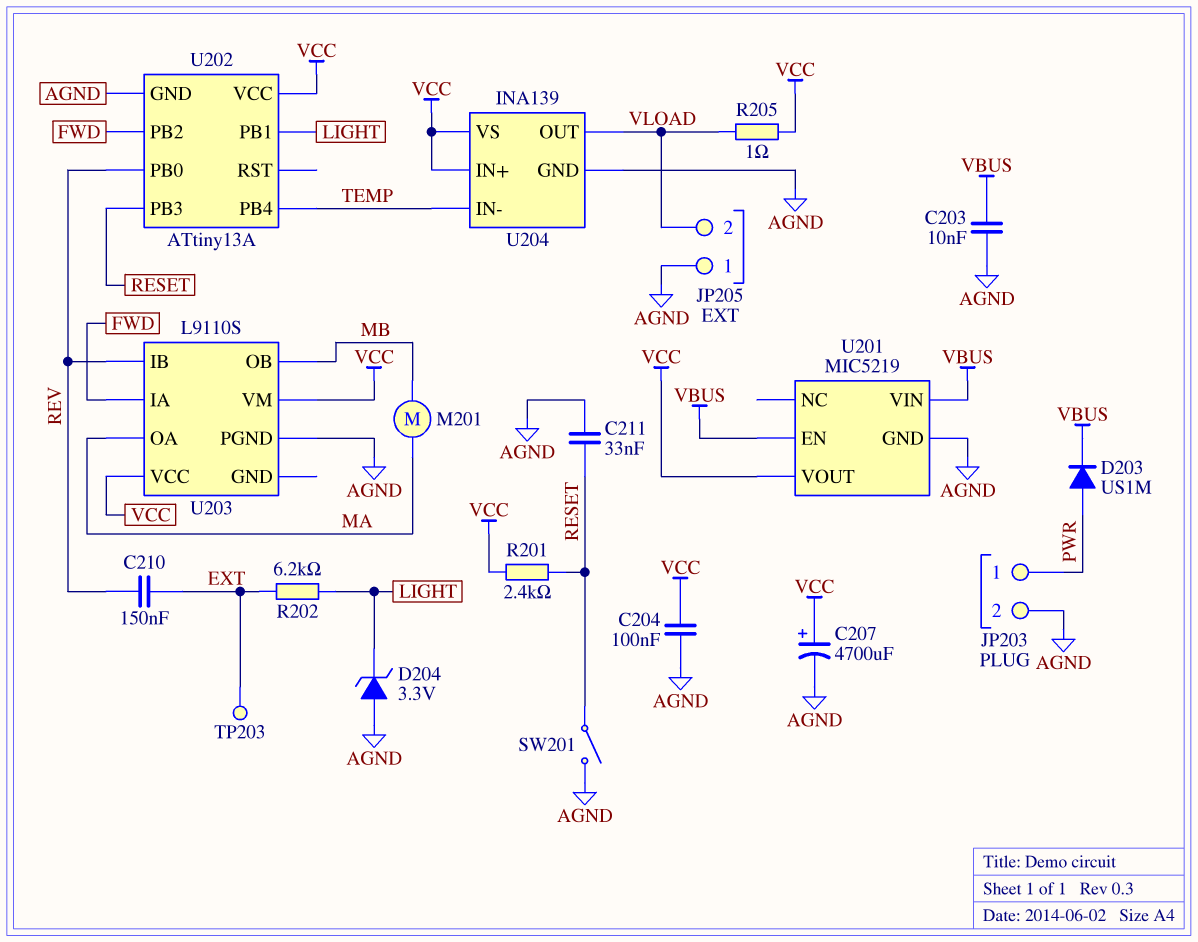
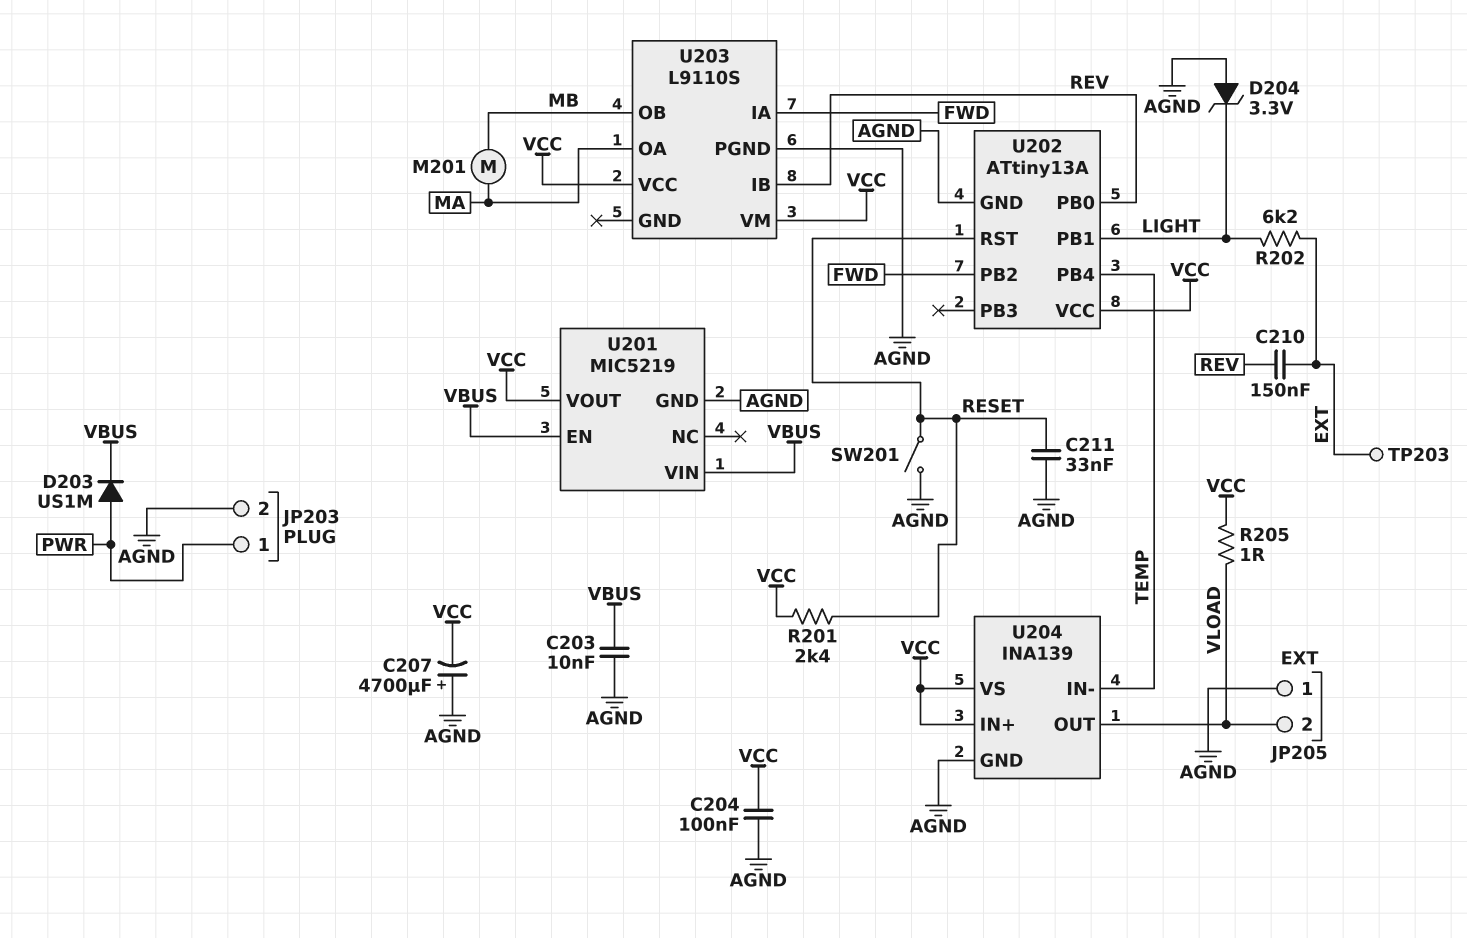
C207: 4700uF (plus VCC, minus AGND) -> 4700uF (plus AGND, minus VCC)
U202 pin PB3: RESET -> none
U202 pin RST: none -> RESET

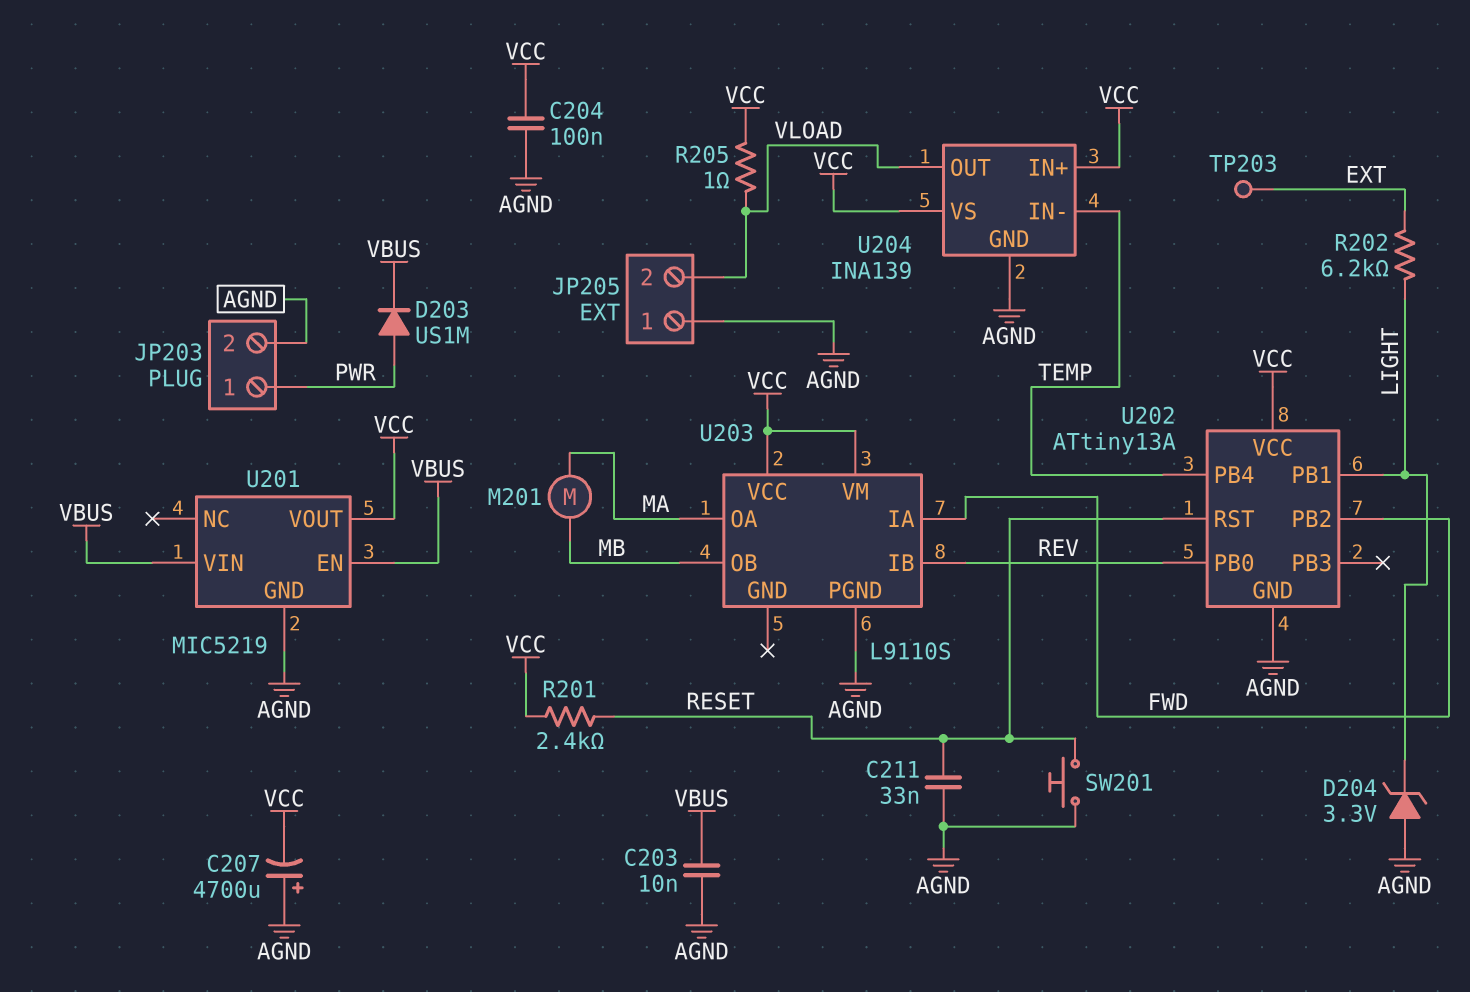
C210: 150nF (EXT, REV) -> none
SW201: switch (AGND, RESET) -> button (AGND, RESET)

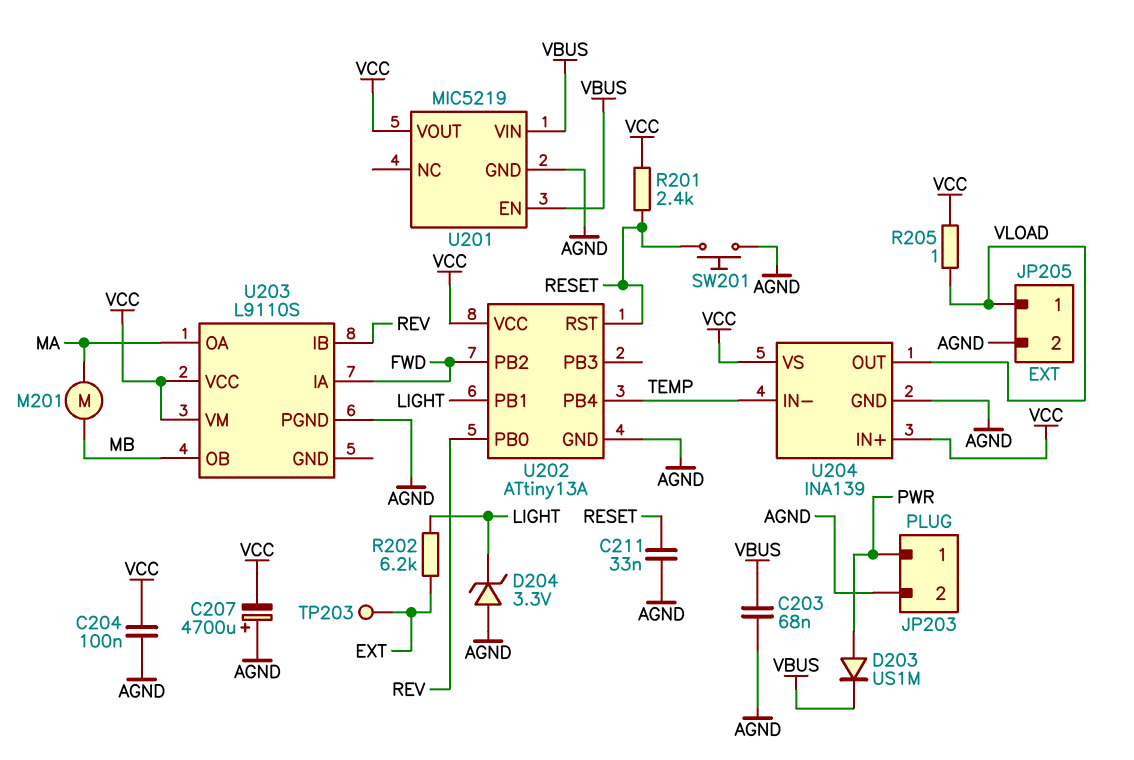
C203: 10nF (AGND, VBUS) -> 68nF (AGND, VBUS)
JP205 pin 1: AGND -> VLOAD
JP205 pin 2: VLOAD -> AGND

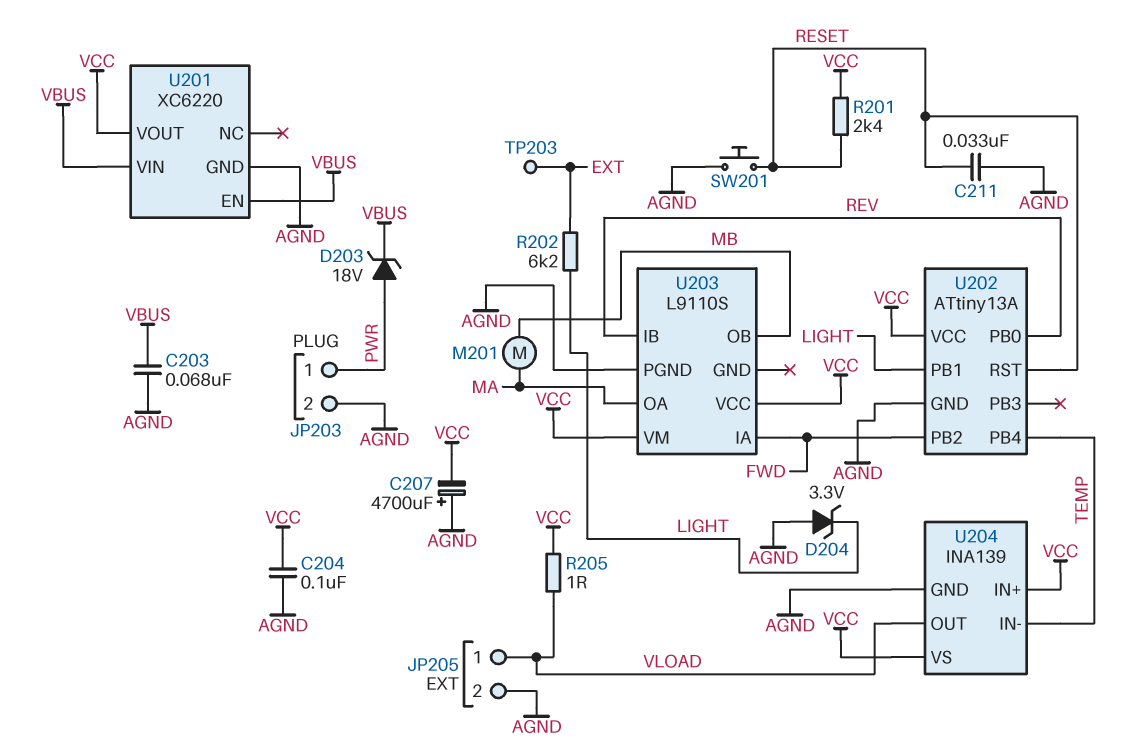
D203: diode US1M (A PWR, K VBUS) -> zener 18V (A PWR, K VBUS)
U201: MIC5219 -> XC6220

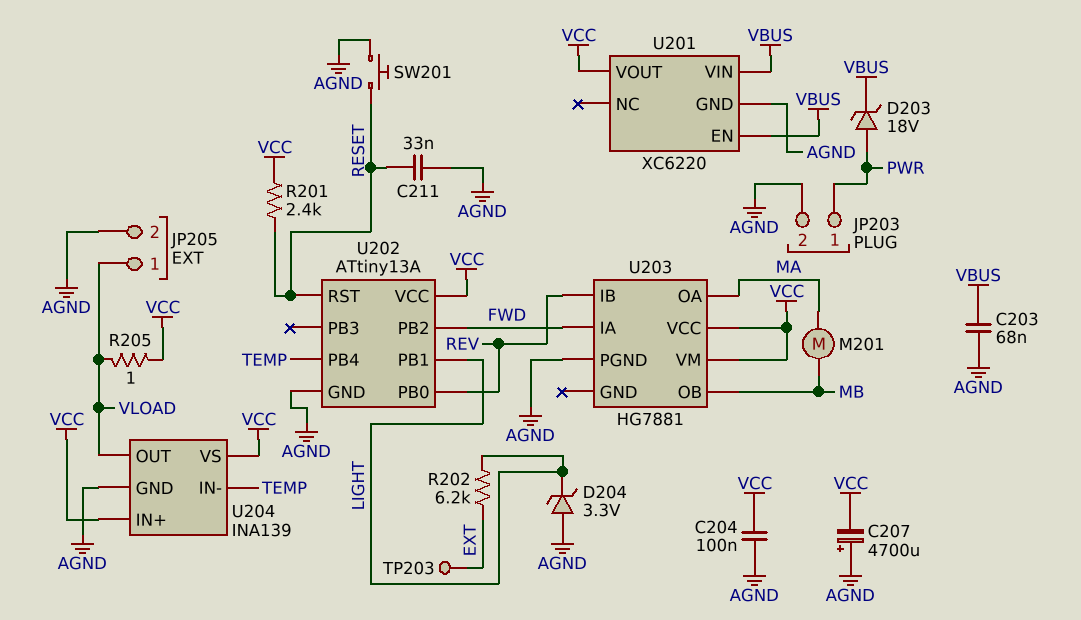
U203: L9110S -> HG7881

